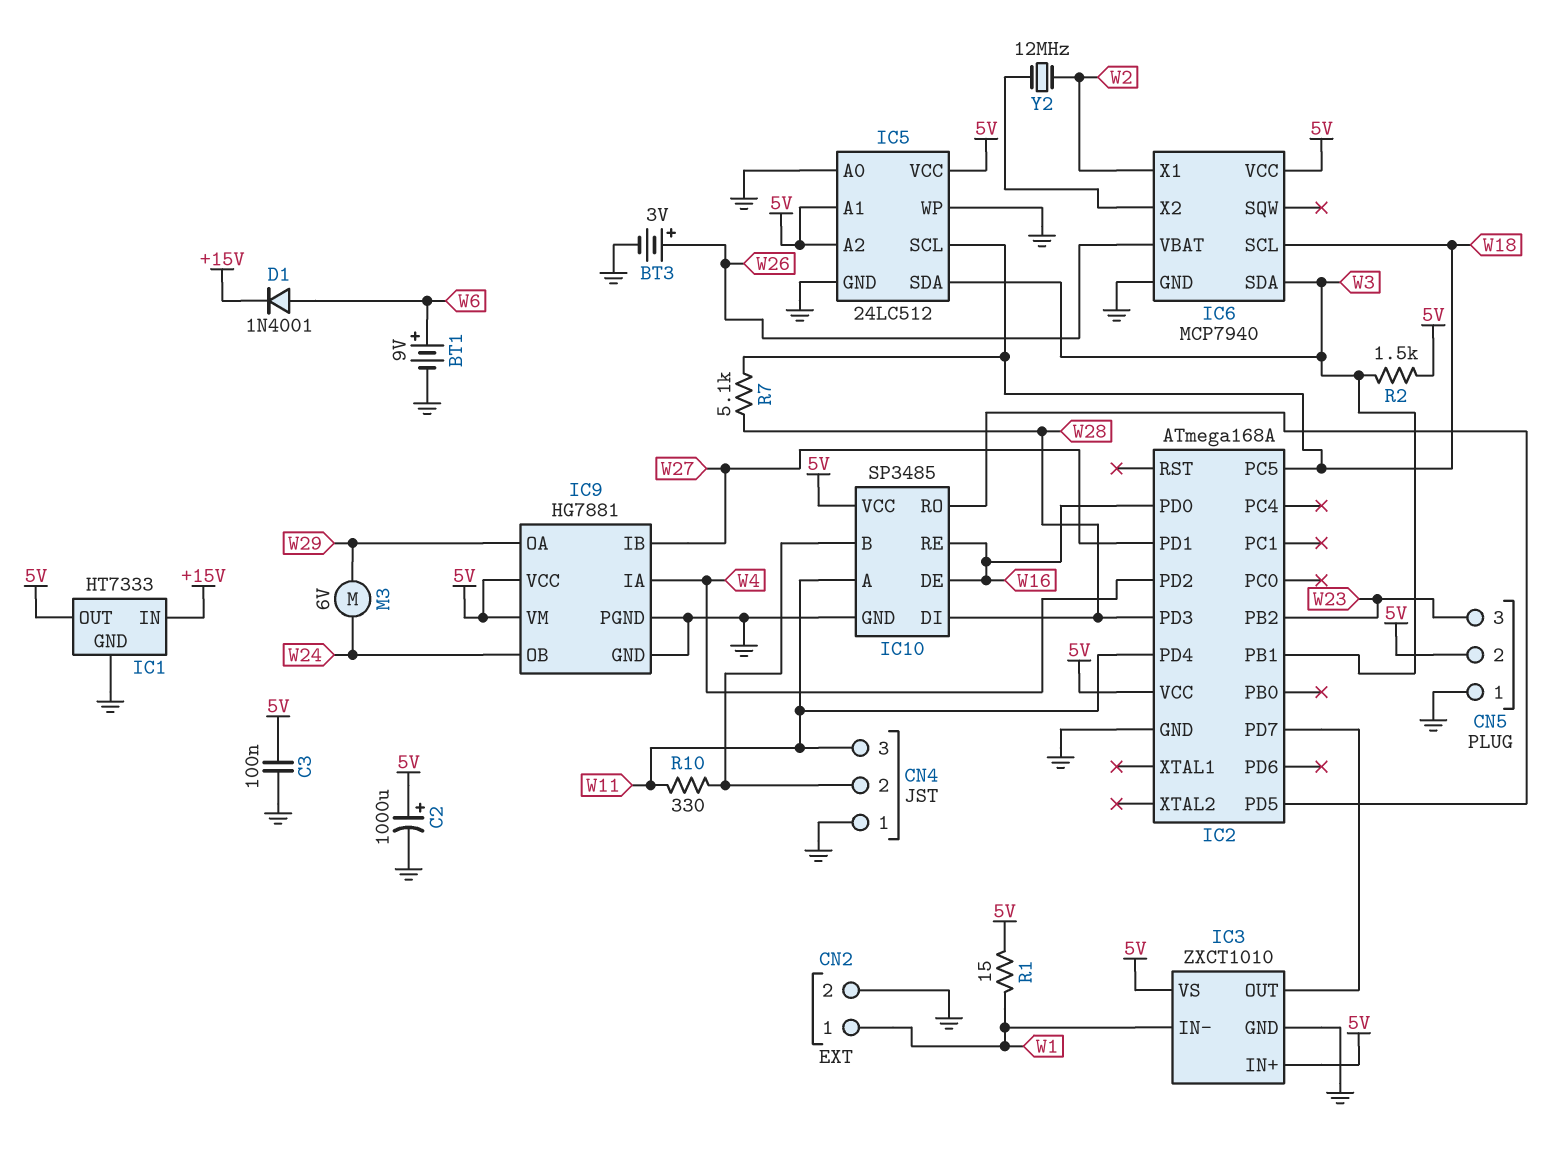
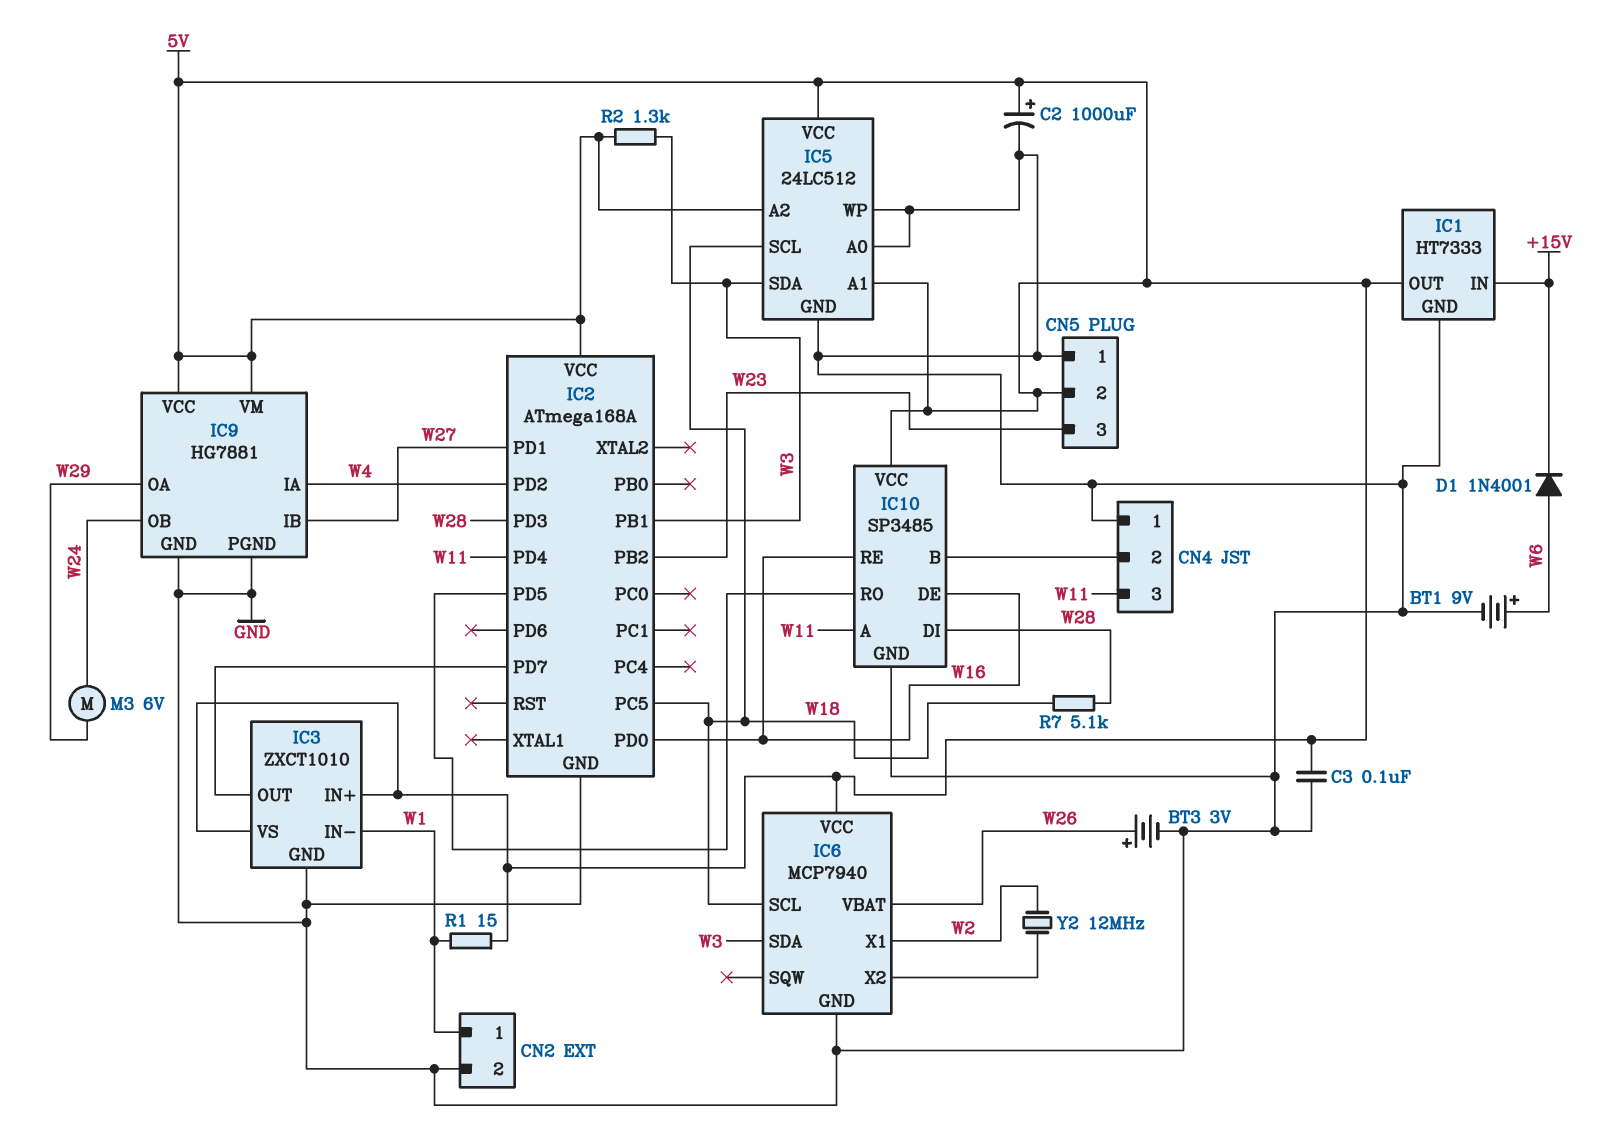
R2: 1.5k (5V, W3) -> 1.3k (5V, W3)
R10: 330 (CN4/2, W11) -> none

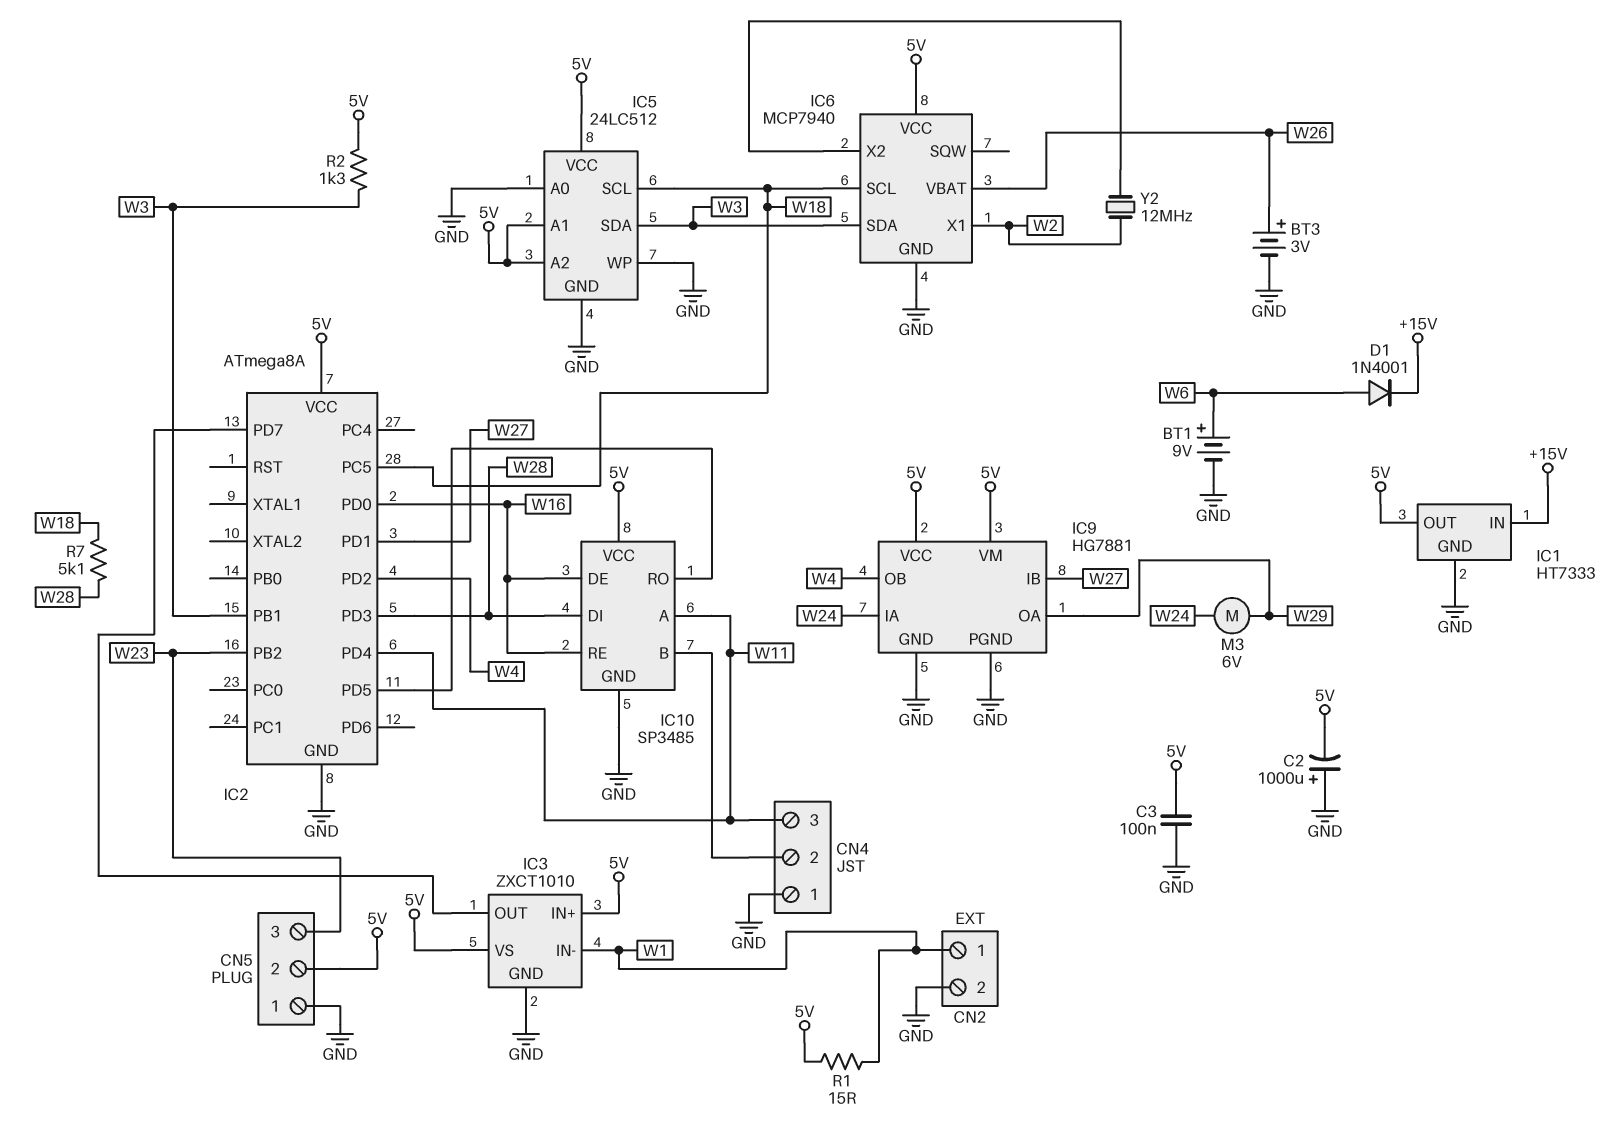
C2: 1000uF (plus 5V, minus GND) -> 1000uF (plus GND, minus 5V)
IC2: ATmega168A -> ATmega8A
IC9 pin IA: W4 -> W24
IC9 pin OB: W24 -> W4

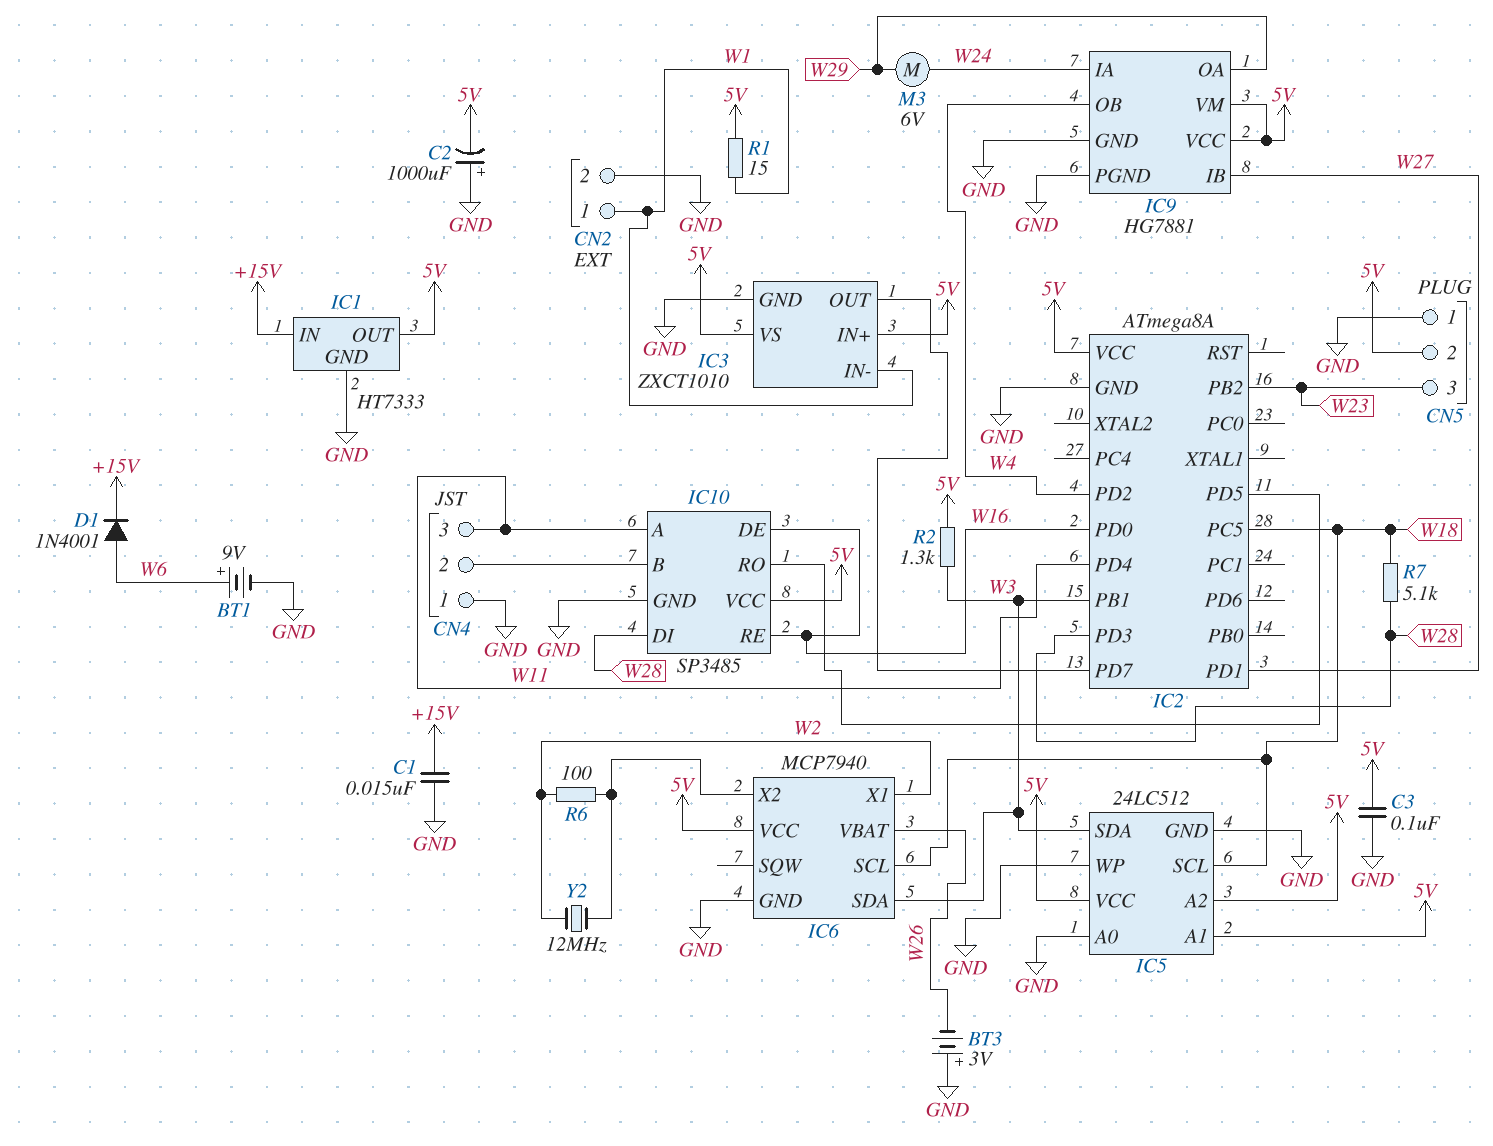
BT3: 3V (plus W26, minus GND) -> 3V (plus GND, minus W26)
C1: none -> 15nF (+15V, GND)
R6: none -> 100 (IC6/X2, W2)

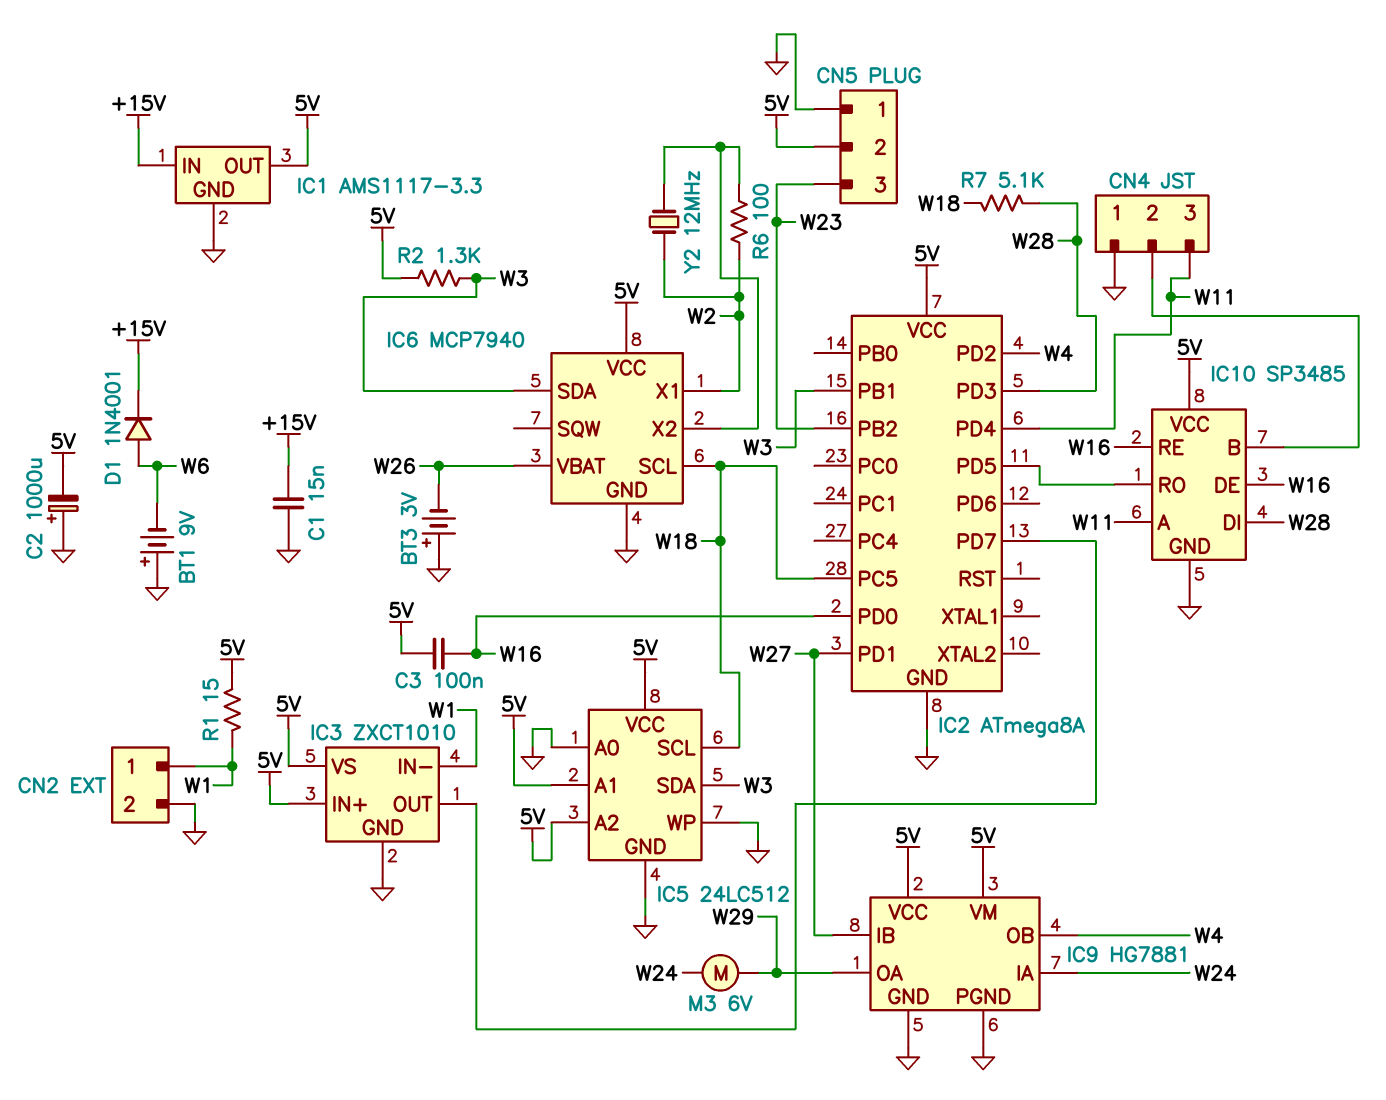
BT1: 9V (plus W6, minus GND) -> 9V (plus GND, minus W6)
C3: 100nF (5V, GND) -> 100nF (5V, W16)
IC1: HT7333 -> AMS1117-3.3

